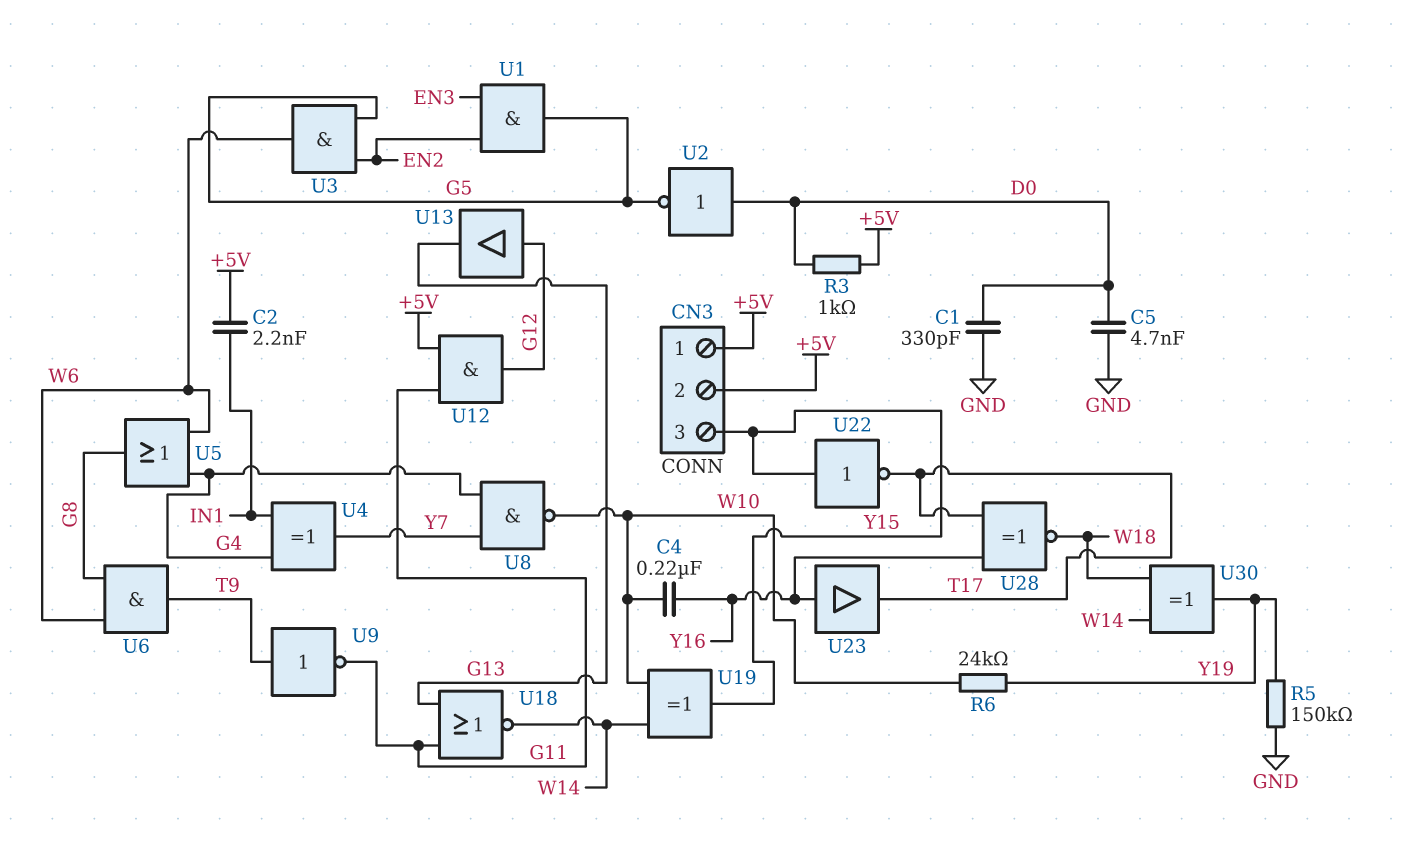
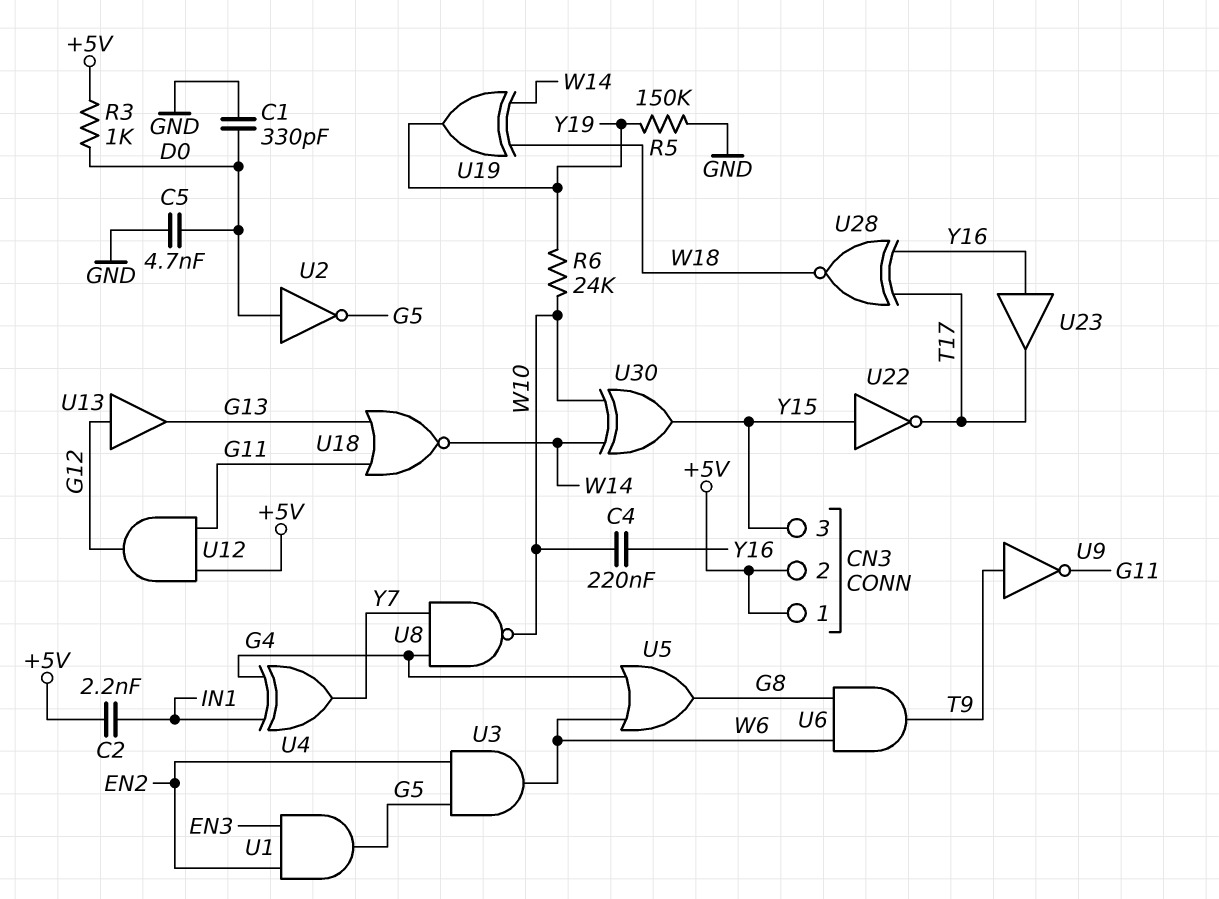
U19: XOR (in W10, in W14, out Y15) -> XOR (in W14, in W18, out Y19)
U30: XOR (in W14, in W18, out Y19) -> XOR (in W10, in W14, out Y15)

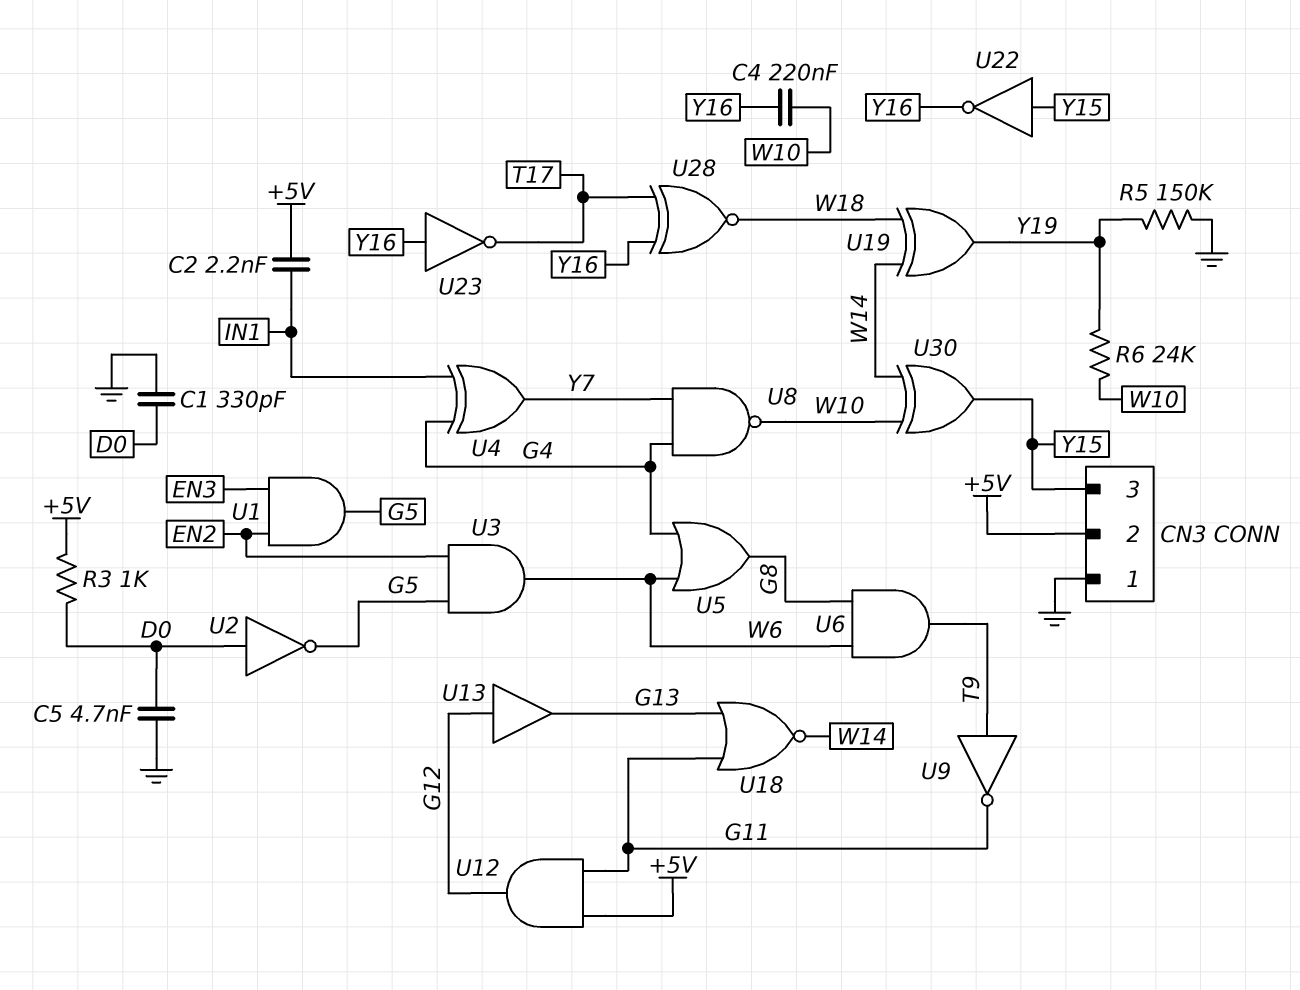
CN3 pin 1: +5V -> GND
U22: NOT (in Y15, out T17) -> NOT (in Y15, out Y16)
U23: buffer (in Y16, out T17) -> NOT (in Y16, out T17)

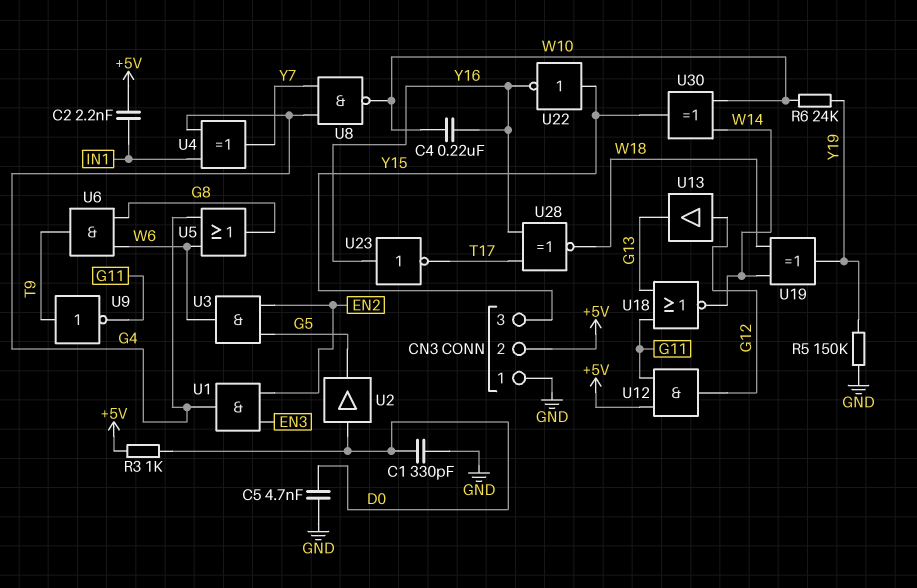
U1: AND (in EN2, in EN3, out G5) -> AND (in EN2, in EN3, out G4)
U2: NOT (in D0, out G5) -> buffer (in D0, out G5)

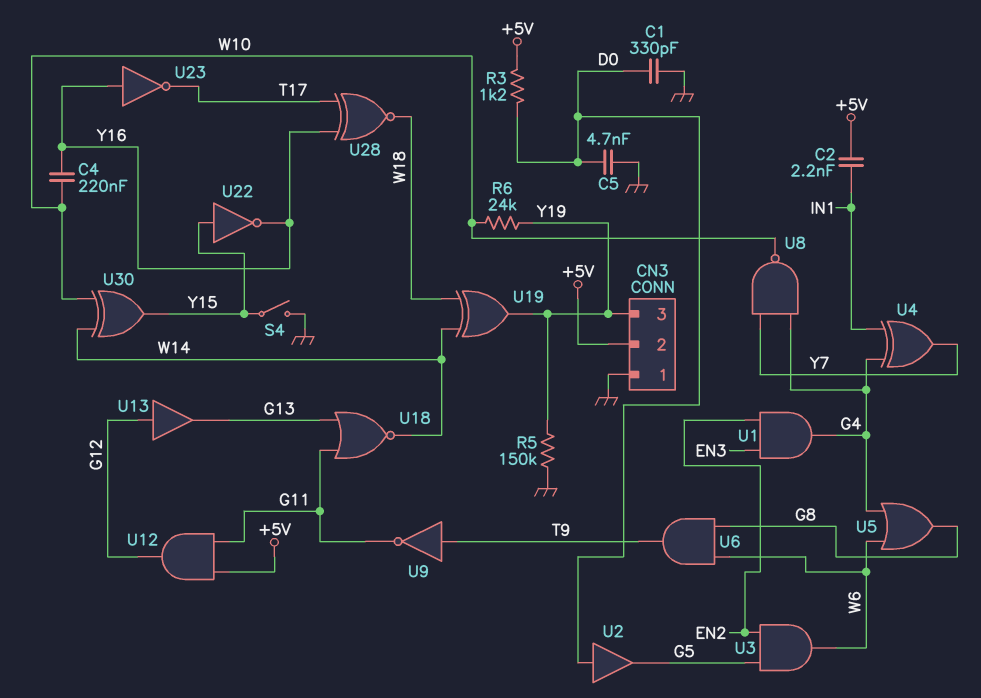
CN3 pin 3: Y15 -> Y19
R3: 1k (+5V, D0) -> 1.2k (+5V, D0)
S4: none -> switch (GND, Y15)

